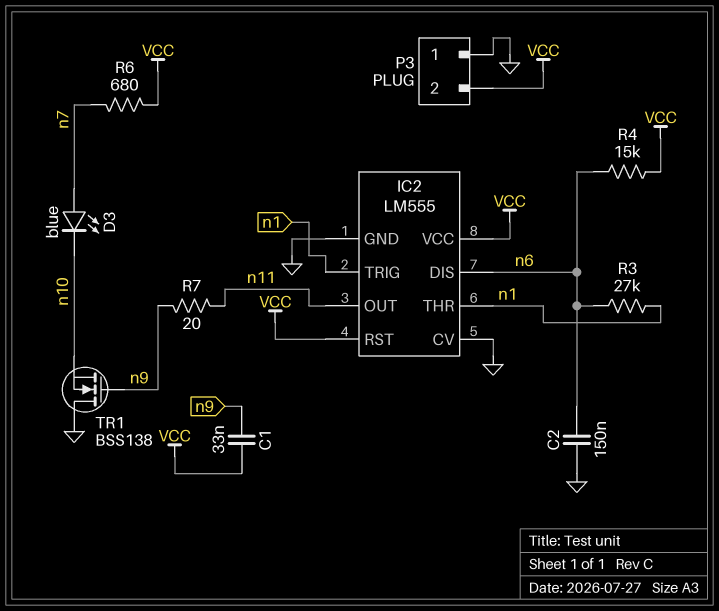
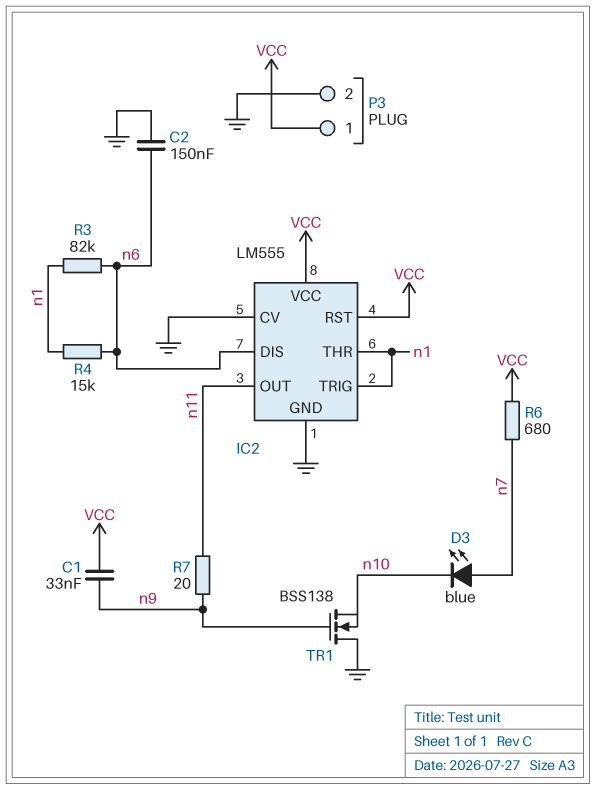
P3 pin 1: GND -> VCC
P3 pin 2: VCC -> GND
R3: 27k (n1, n6) -> 82k (n1, n6)
R4: 15k (VCC, n6) -> 15k (n1, n6)

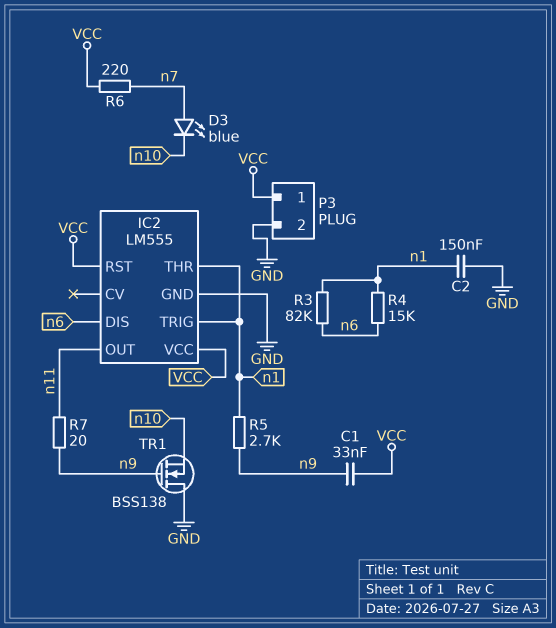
C2: 150nF (GND, n6) -> 150nF (GND, n1)
IC2 pin CV: GND -> none
R5: none -> 2.7k (n1, n9)
R6: 680 (VCC, n7) -> 220 (VCC, n7)

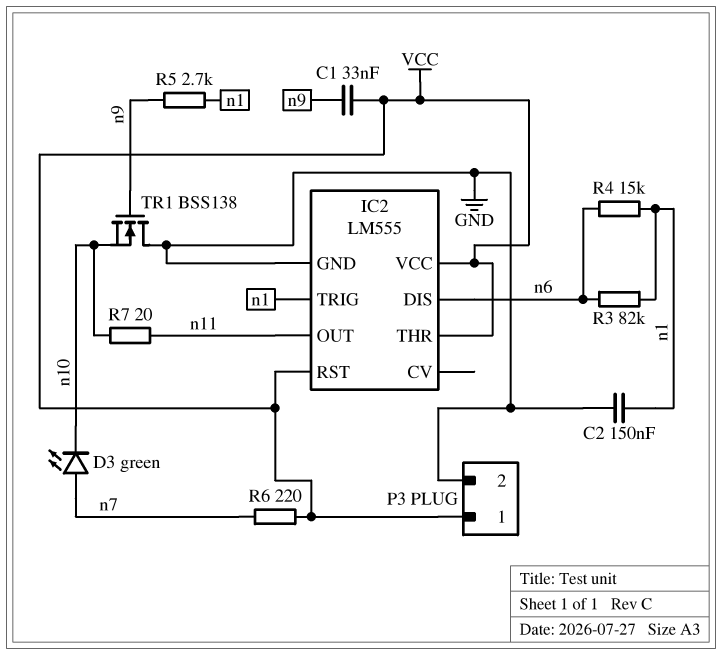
D3: LED blue (A n7, K n10) -> LED green (A n7, K n10)
IC2 pin THR: n1 -> VCC
R7: 20 (n9, n11) -> 20 (n10, n11)

